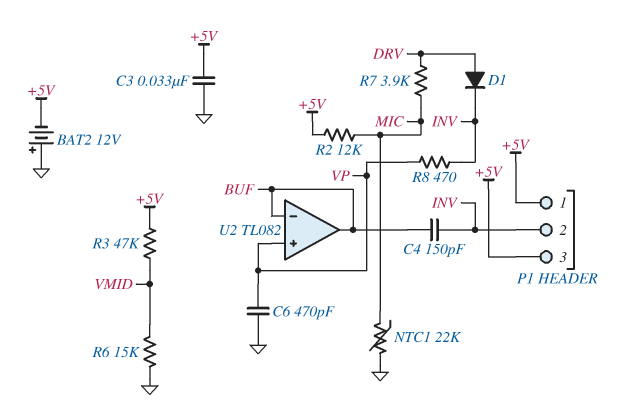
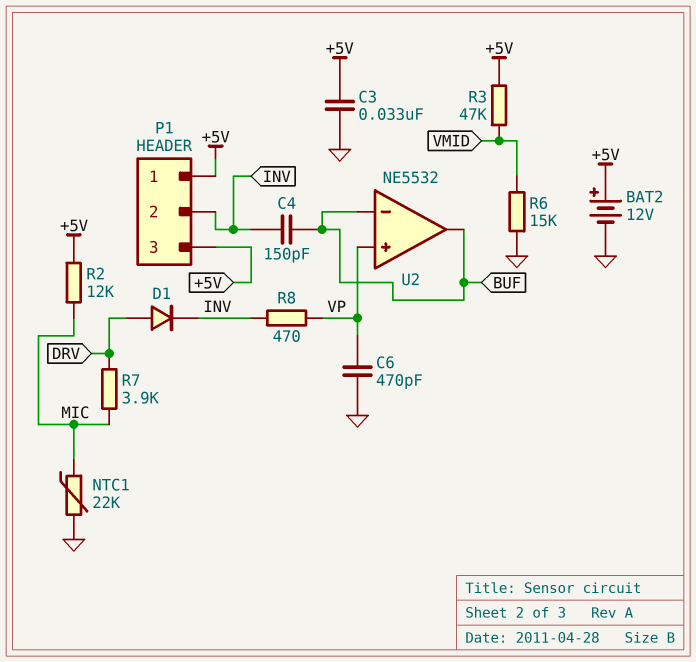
BAT2: 12V (plus GND, minus +5V) -> 12V (plus +5V, minus GND)
U2: TL082 -> NE5532

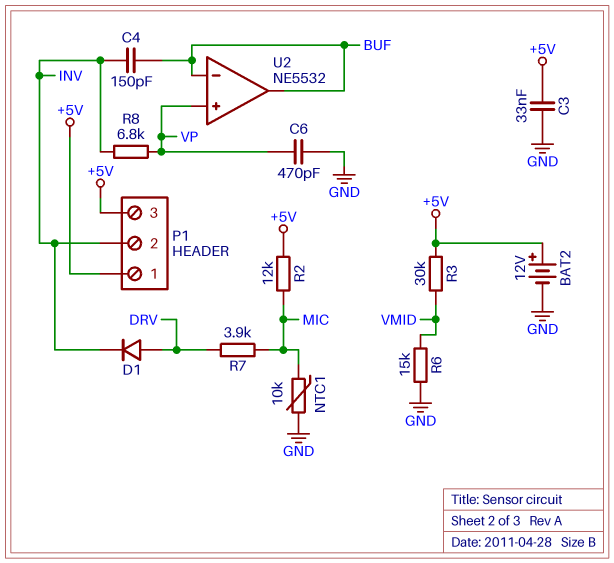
NTC1: 22k (GND, MIC) -> 10k (GND, MIC)
R3: 47k (+5V, VMID) -> 30k (+5V, VMID)
R8: 470 (INV, VP) -> 6.8k (INV, VP)

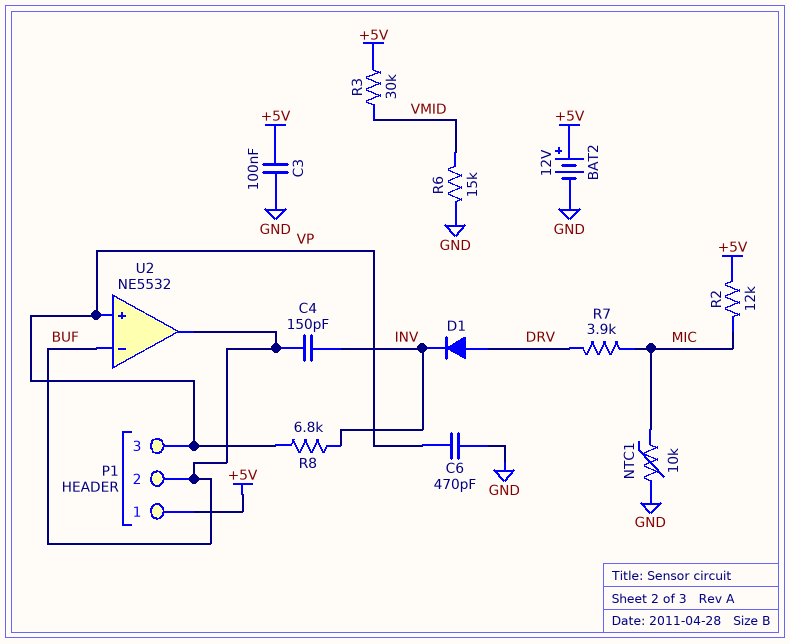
C3: 33nF (+5V, GND) -> 100nF (+5V, GND)
P1 pin 2: INV -> BUF
P1 pin 3: +5V -> VP

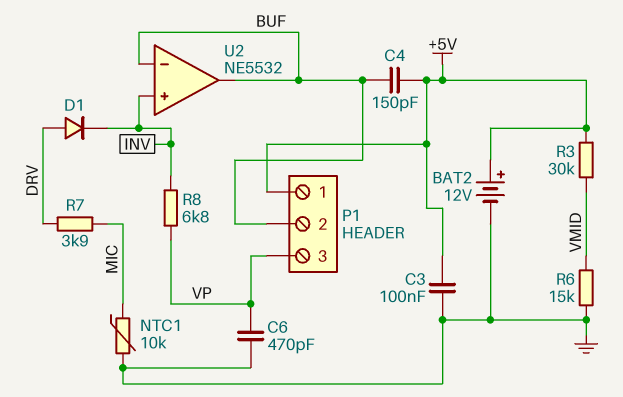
C4: 150pF (BUF, INV) -> 150pF (+5V, BUF)
R2: 12k (+5V, MIC) -> none
U2 pin in+: VP -> INV

